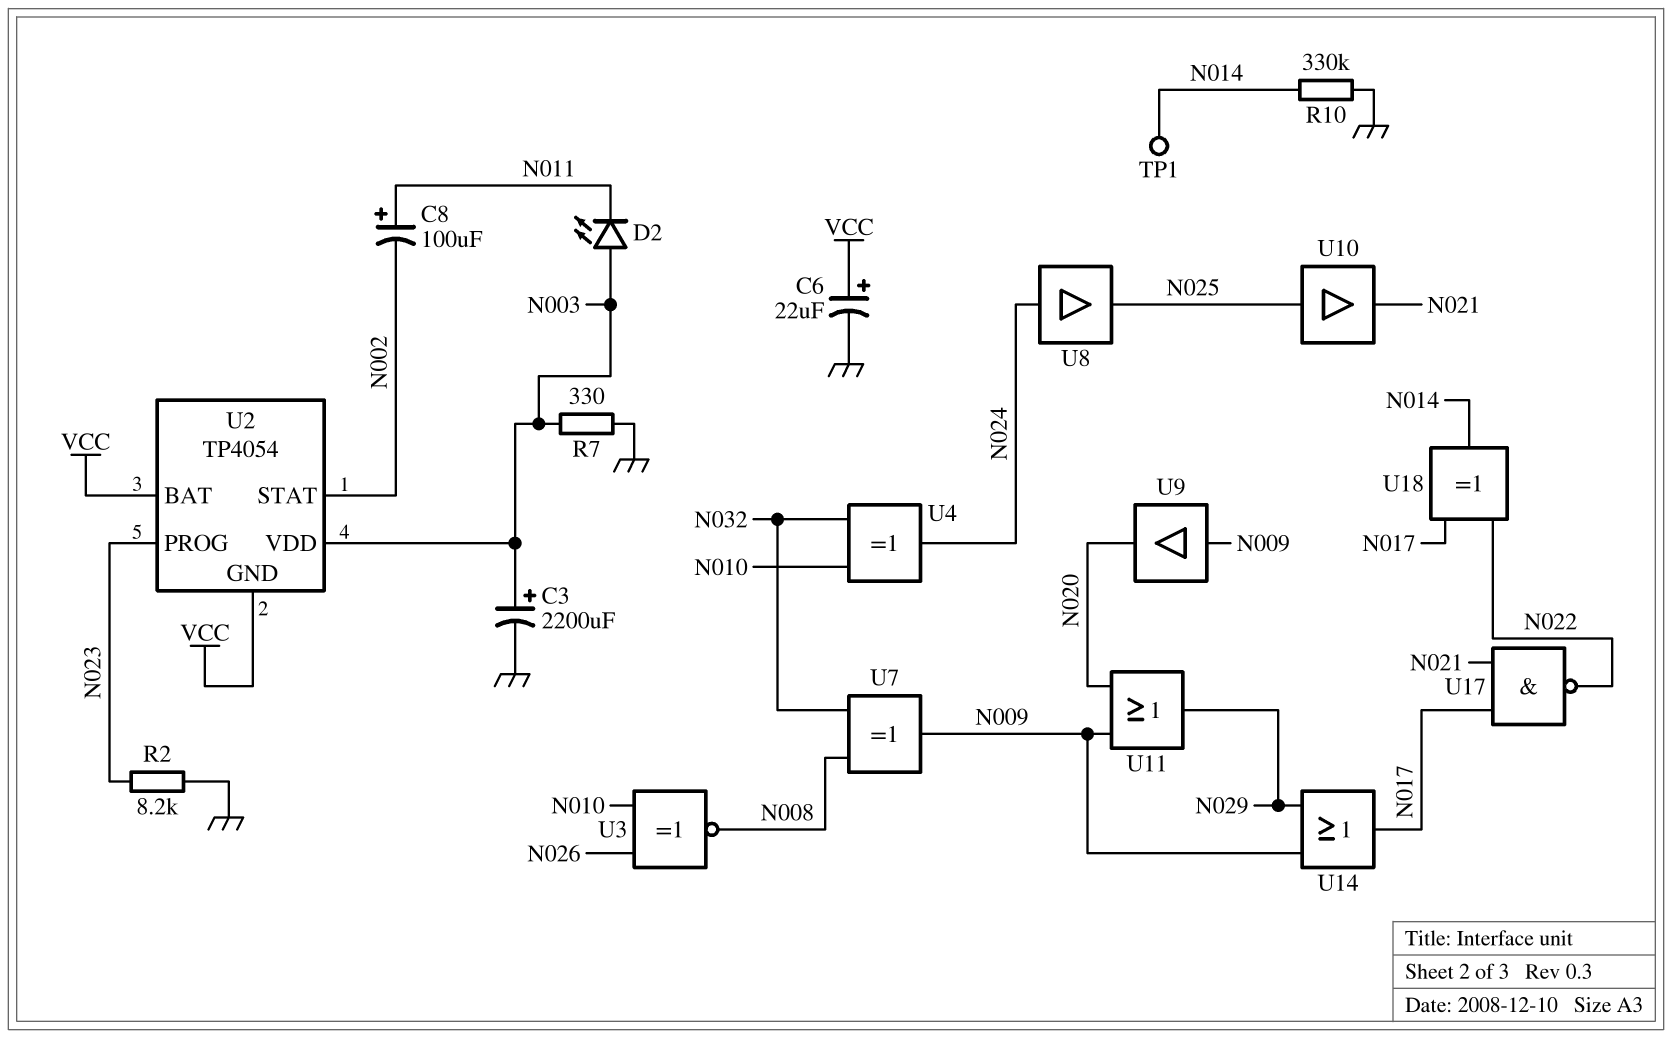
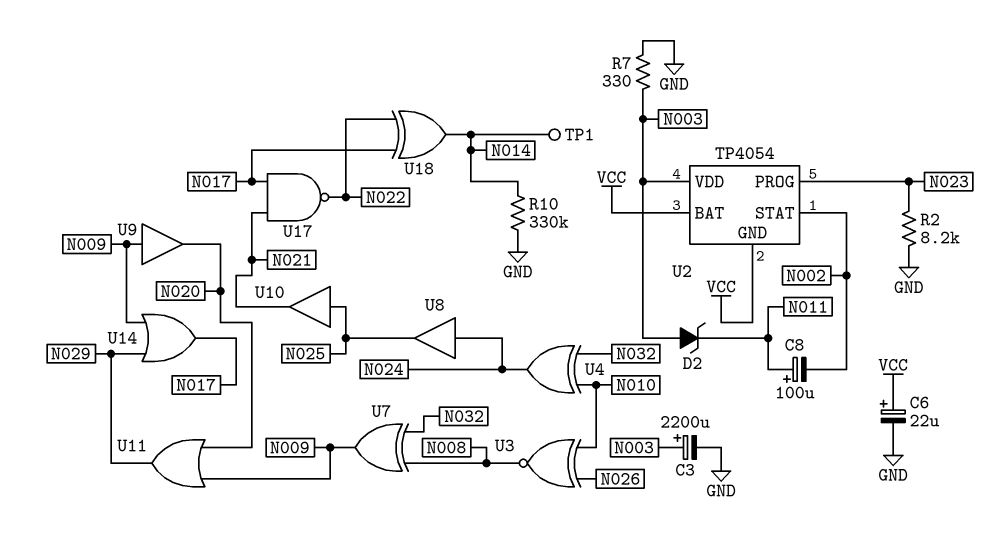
D2: LED (A N003, K N011) -> zener (A N003, K N011)

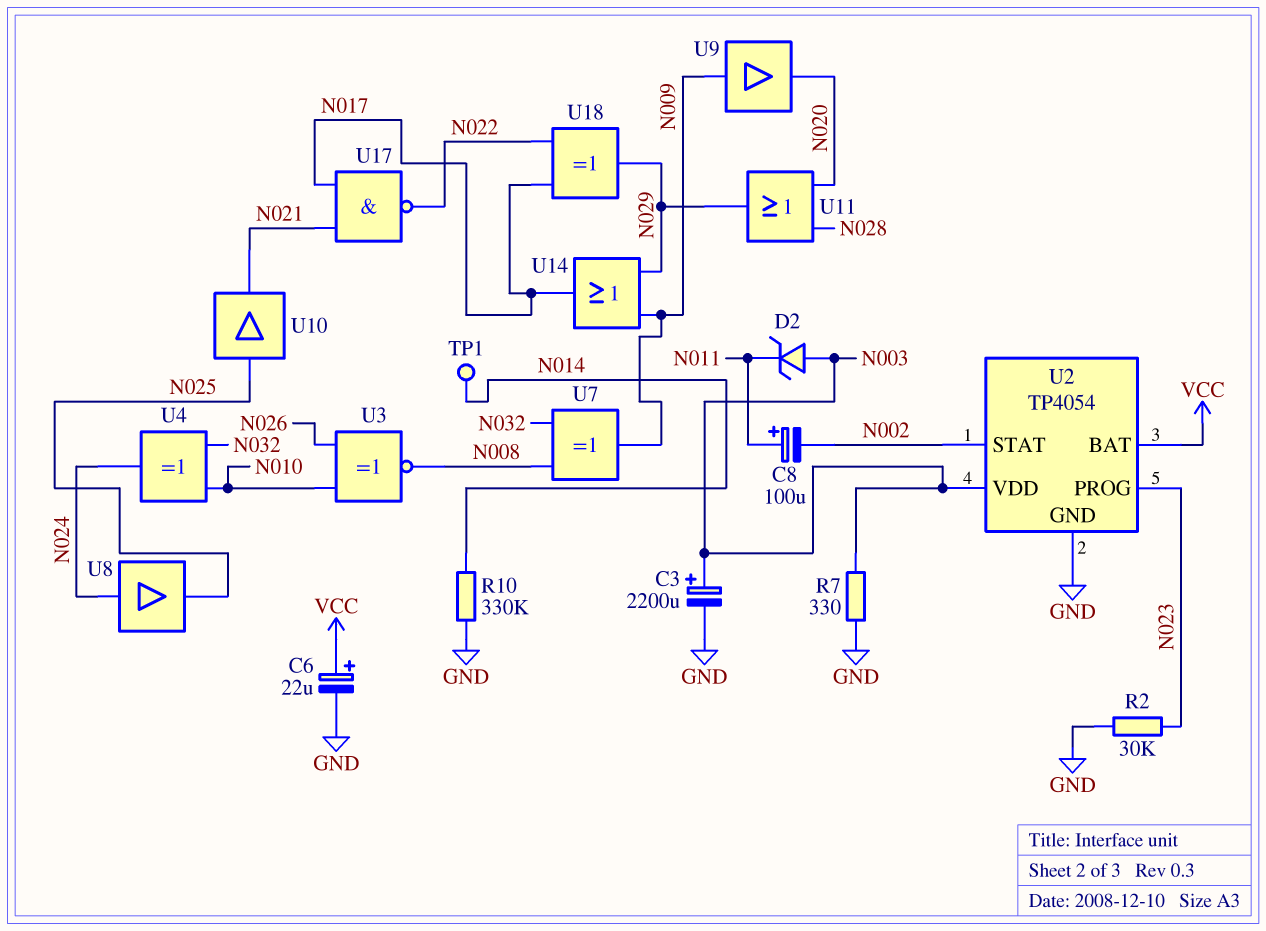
R2: 8.2k (GND, N023) -> 30k (GND, N023)
U2 pin GND: VCC -> GND
U11: OR (in N009, in N020, out N029) -> OR (in N020, in N028, out N029)
U18: XOR (in N017, in N022, out N014) -> XOR (in N017, in N022, out N029)

